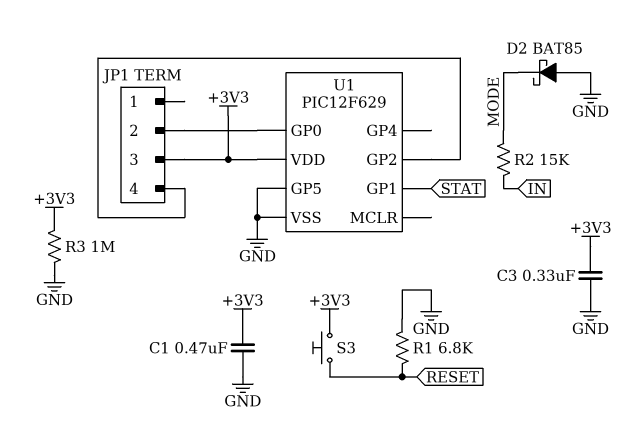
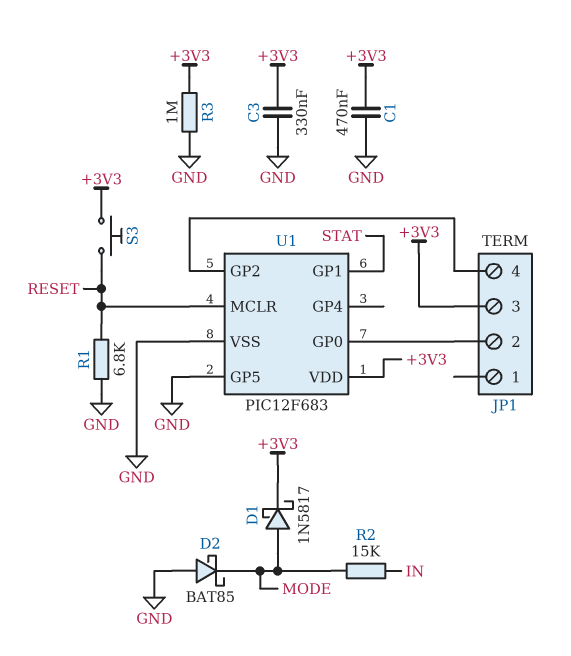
D1: none -> schottky 1N5817 (A MODE, K +3V3)
U1: PIC12F629 -> PIC12F683
U1 pin MCLR: none -> RESET

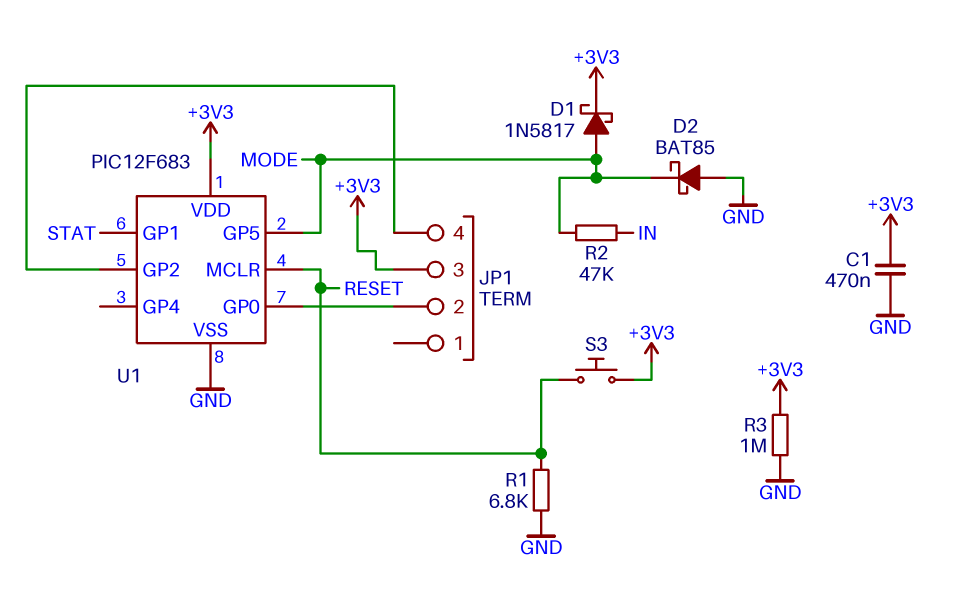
C3: 330nF (+3V3, GND) -> none
R2: 15k (IN, MODE) -> 47k (IN, MODE)
U1 pin GP5: GND -> MODE

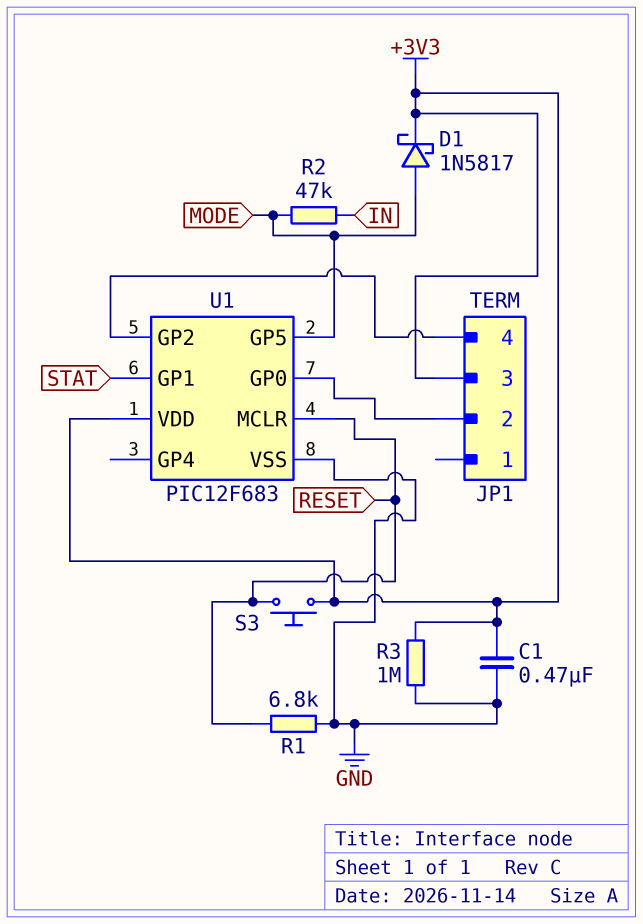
D2: schottky BAT85 (A GND, K MODE) -> none

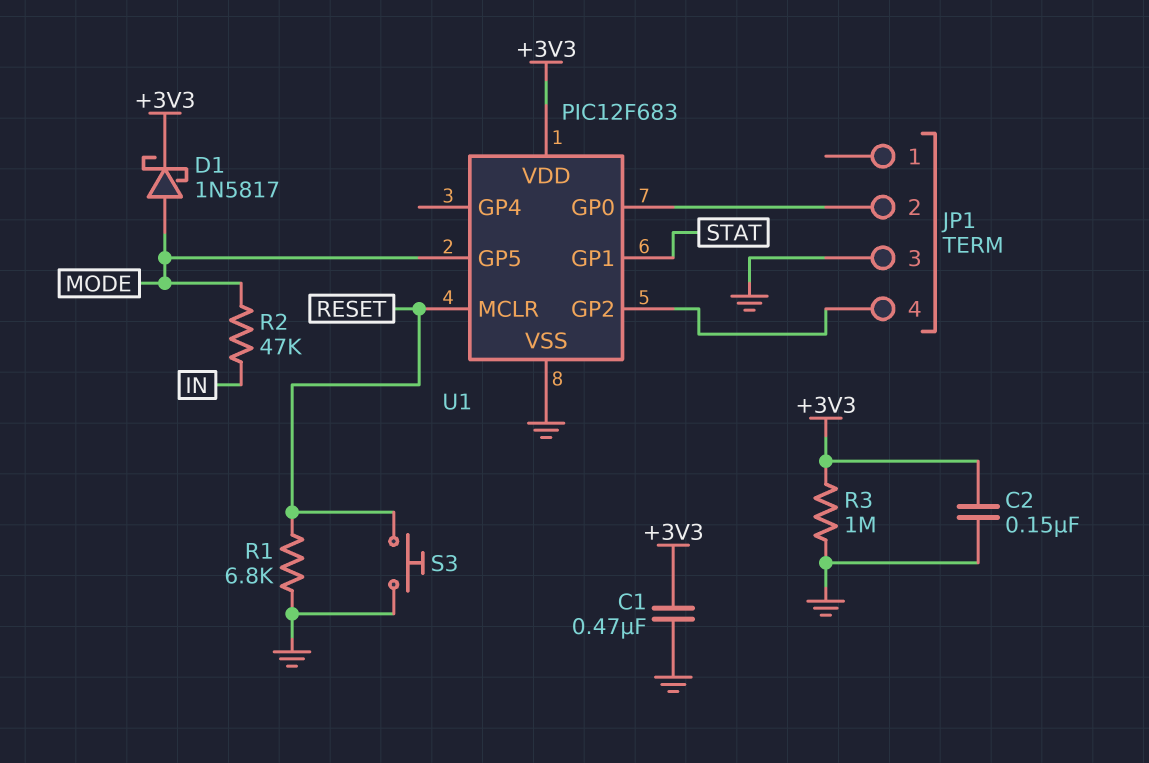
C2: none -> 150nF (+3V3, GND)
JP1 pin 3: +3V3 -> GND
S3: button (+3V3, RESET) -> button (GND, RESET)

